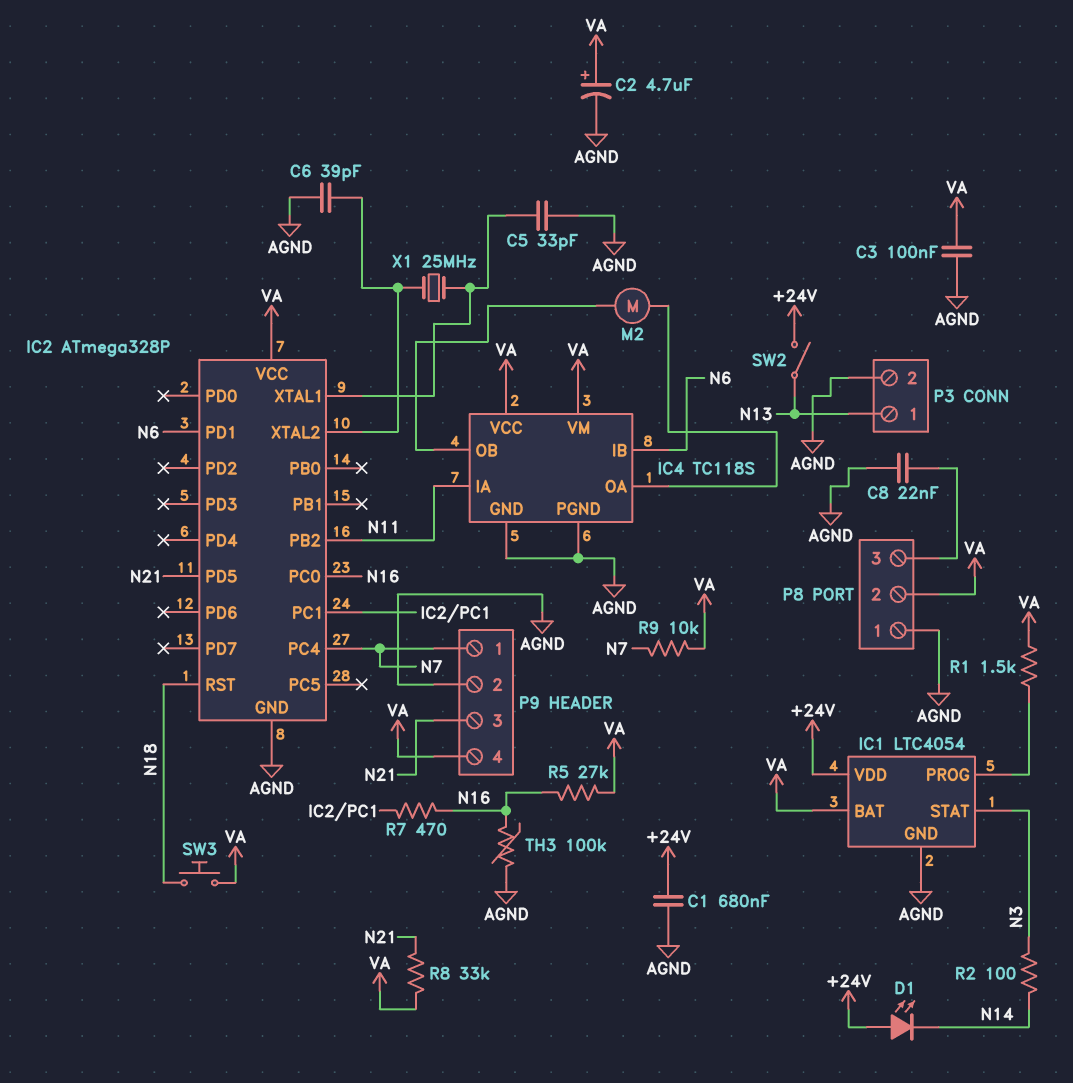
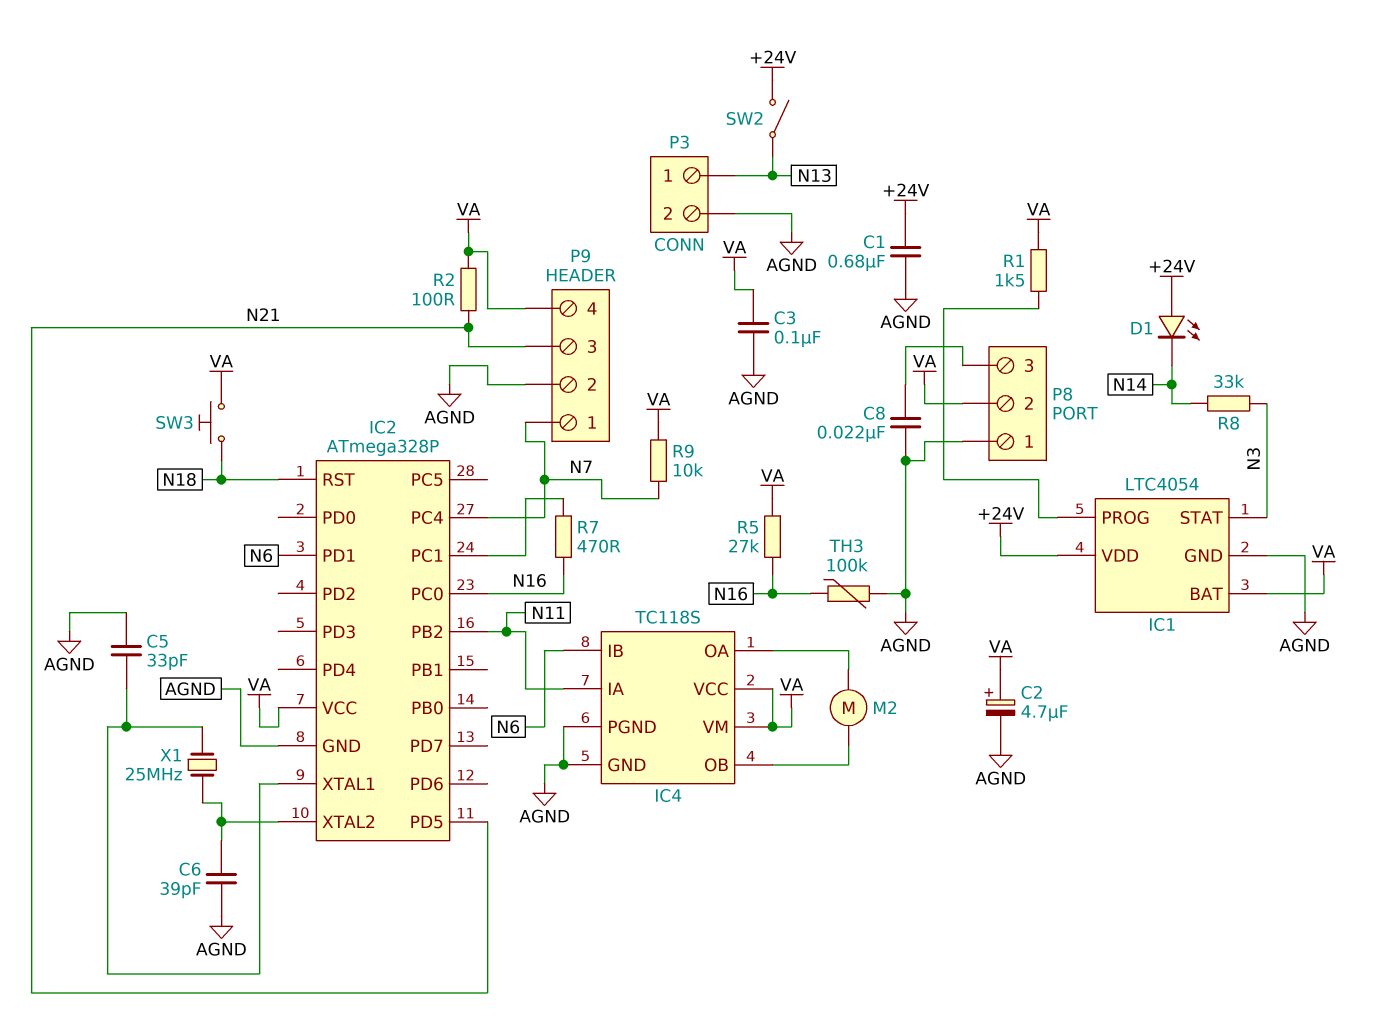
R2: 100 (N3, N14) -> 100 (N21, VA)
R8: 33k (N21, VA) -> 33k (N3, N14)

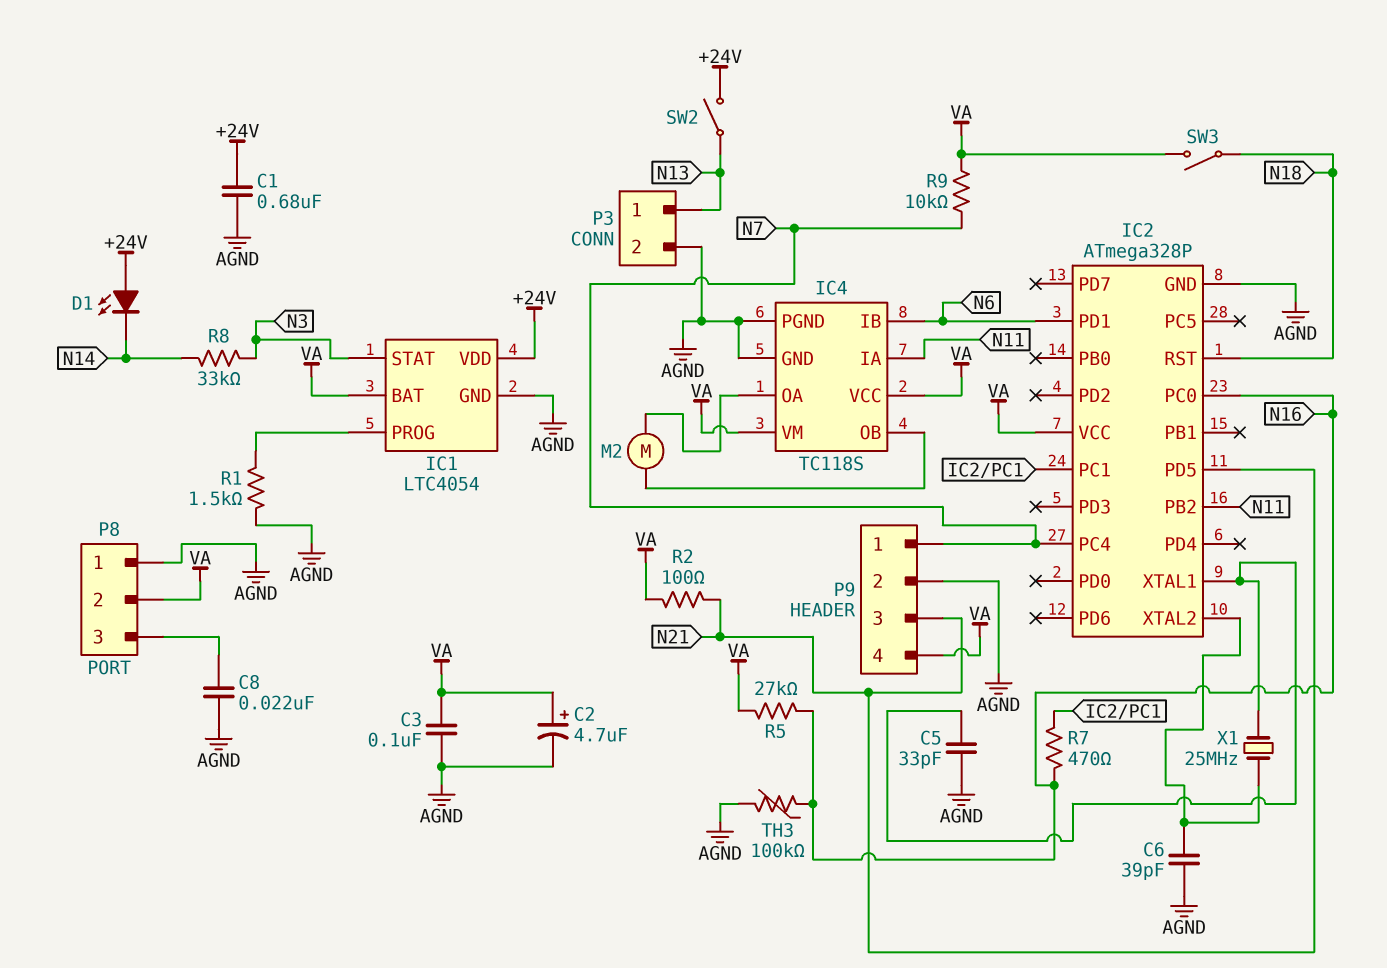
R1: 1.5k (IC1/PROG, VA) -> 1.5k (AGND, IC1/PROG)
SW3: button (N18, VA) -> switch (N18, VA)

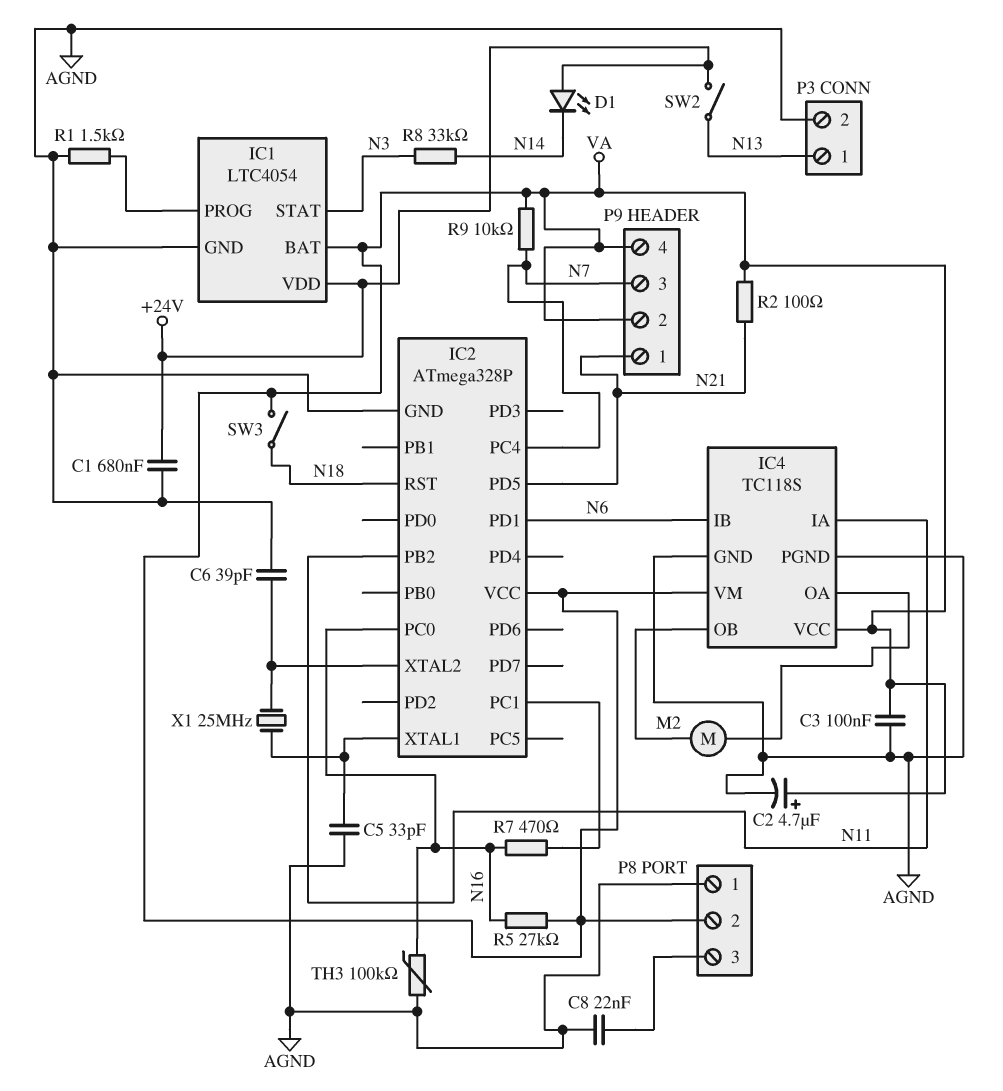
P9 pin 1: N7 -> N21
P9 pin 2: AGND -> VA
P9 pin 3: N21 -> N7

